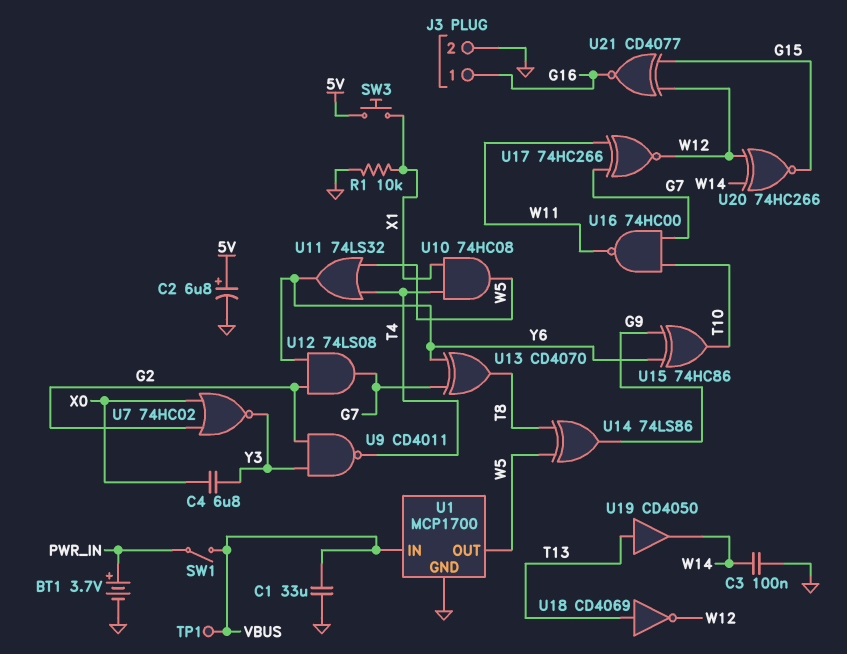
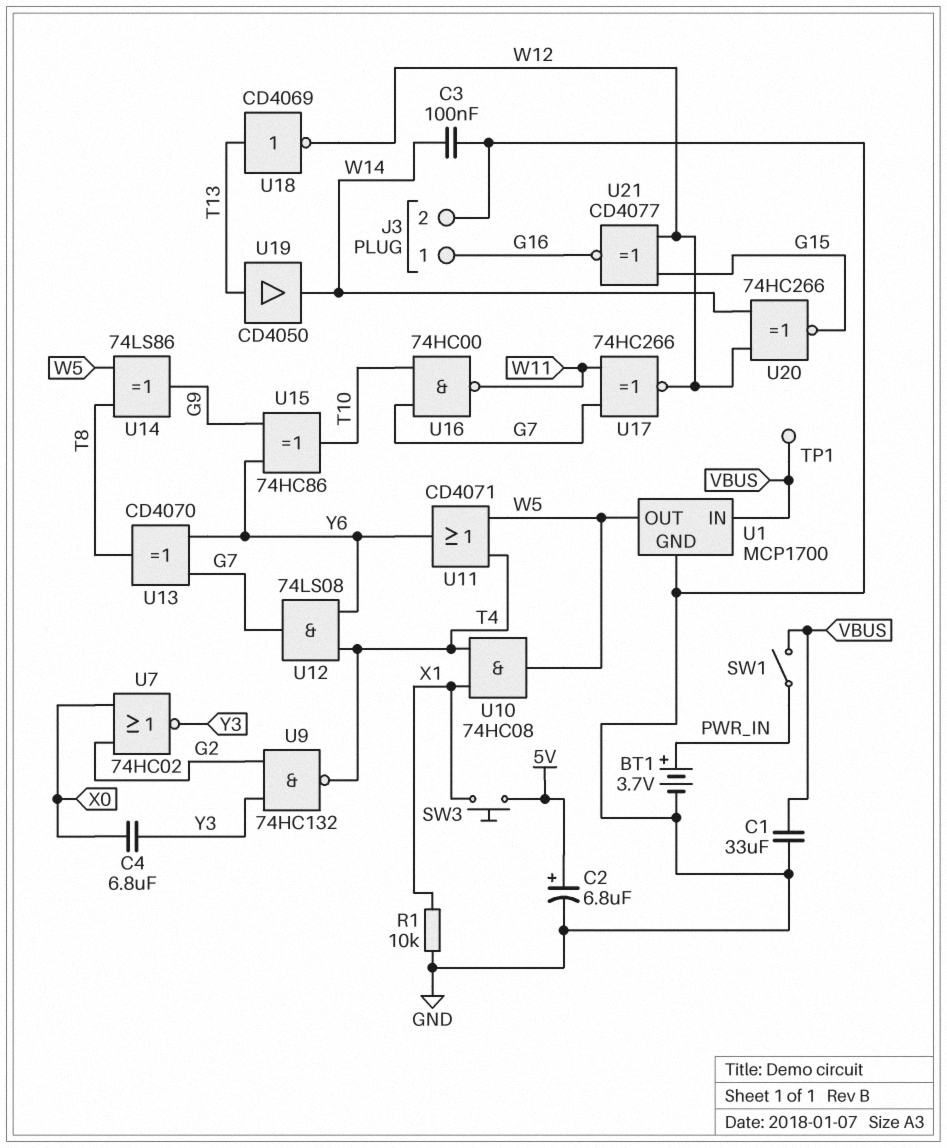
U9: NAND CD4011 (in G2, in Y3, out T4) -> NAND 74HC132 (in G2, in Y3, out T4)
U11: OR 74LS32 (in T4, in W5, out Y6) -> OR CD4071 (in T4, in W5, out Y6)
U12: AND 74LS08 (in G2, in Y6, out G7) -> AND 74LS08 (in T4, in Y6, out G7)

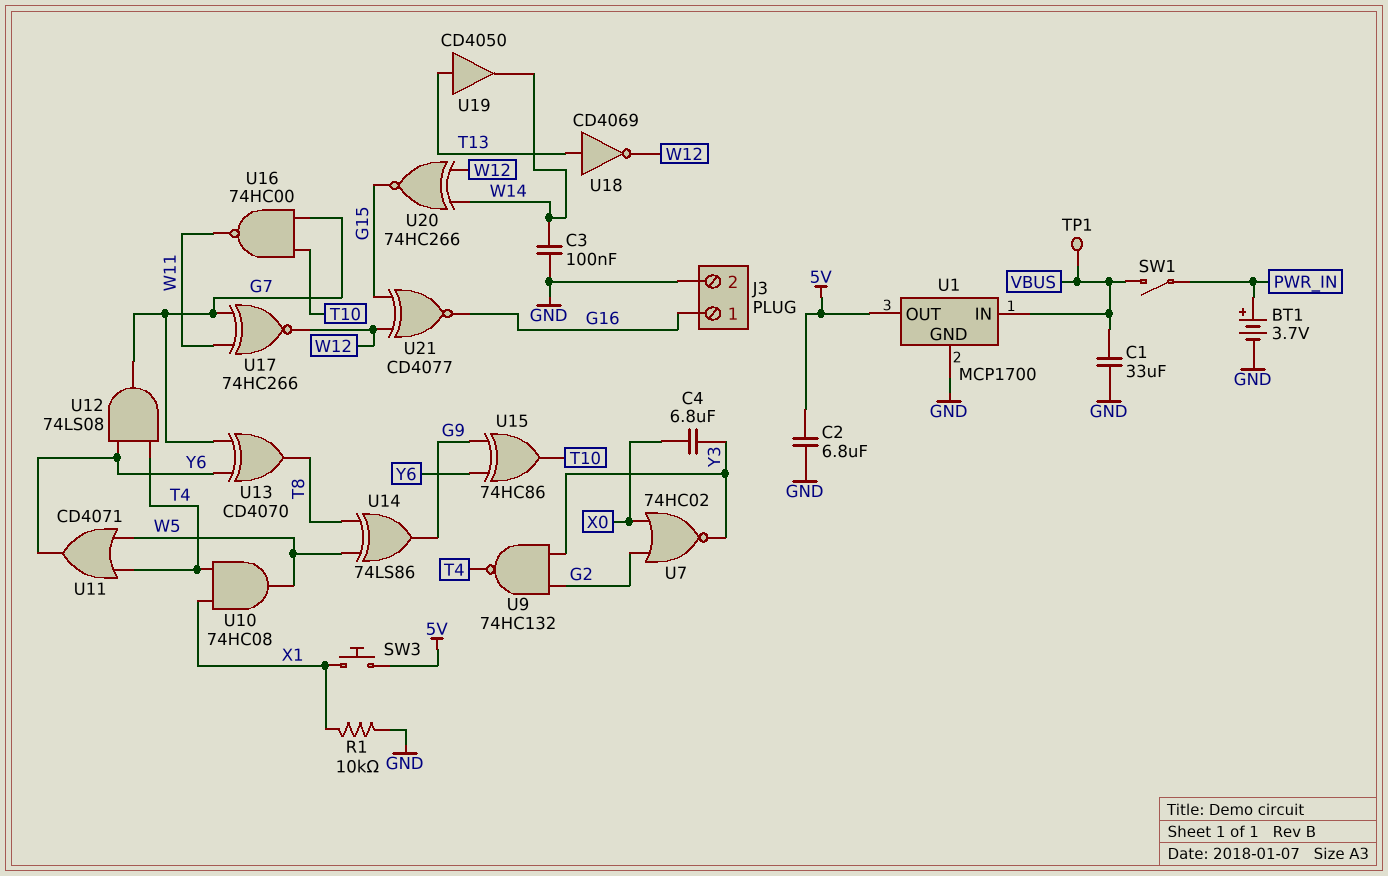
C2: 6.8uF (plus 5V, minus GND) -> 6.8uF (5V, GND)
U1 pin OUT: W5 -> 5V

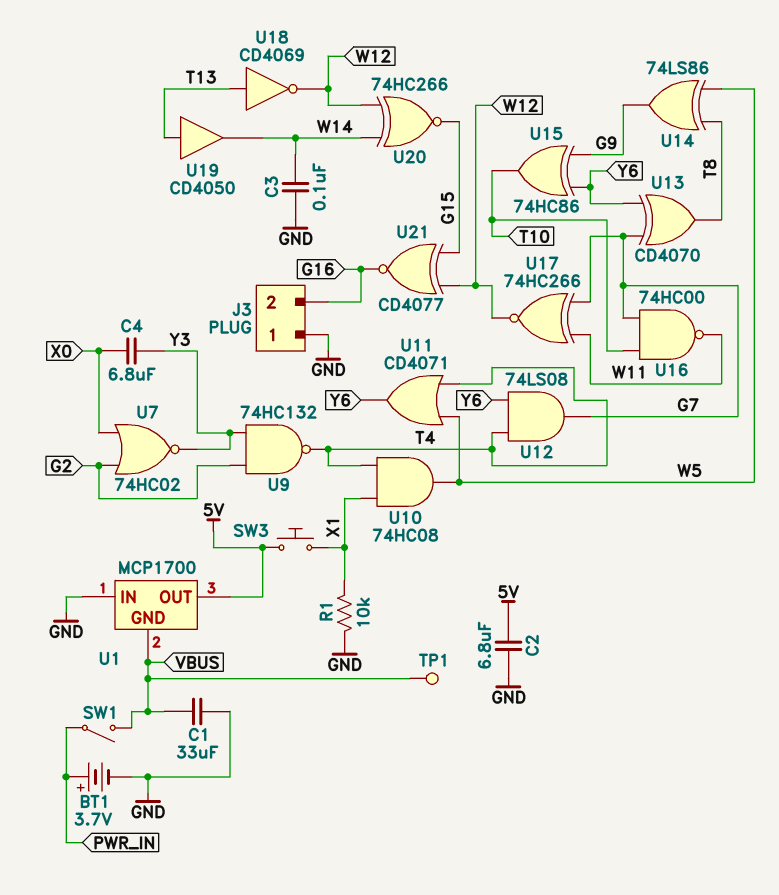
J3 pin 1: G16 -> GND
J3 pin 2: GND -> G16
U1 pin GND: GND -> VBUS
U1 pin IN: VBUS -> GND

